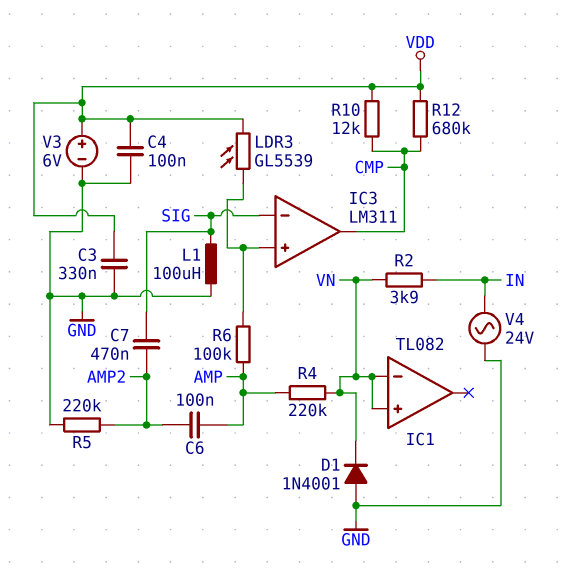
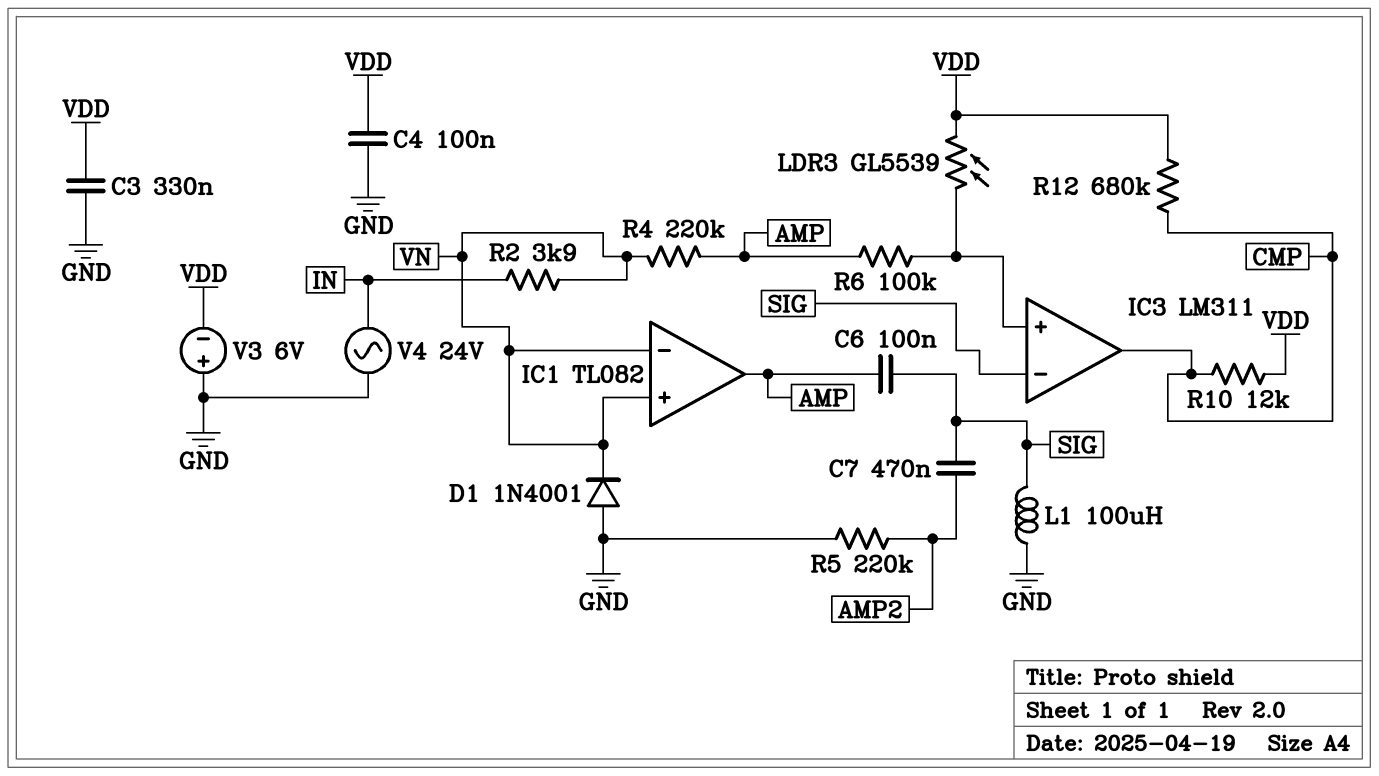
C6: 100nF (AMP, AMP2) -> 100nF (AMP, SIG)
IC1 pin out: none -> AMP
V3: 6V (plus VDD, minus GND) -> 6V (plus GND, minus VDD)

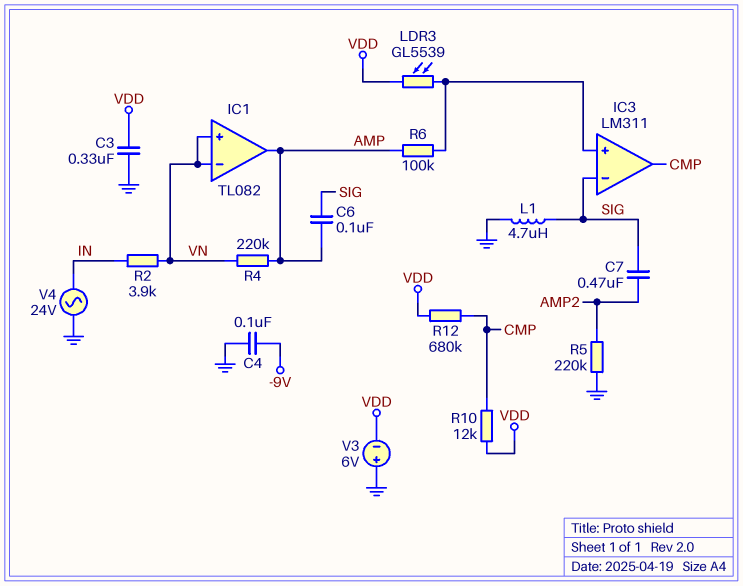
C4: 100nF (GND, VDD) -> 100nF (-9V, GND)
D1: diode 1N4001 (A GND, K VN) -> none
L1: 100uH (GND, SIG) -> 4.7uH (GND, SIG)

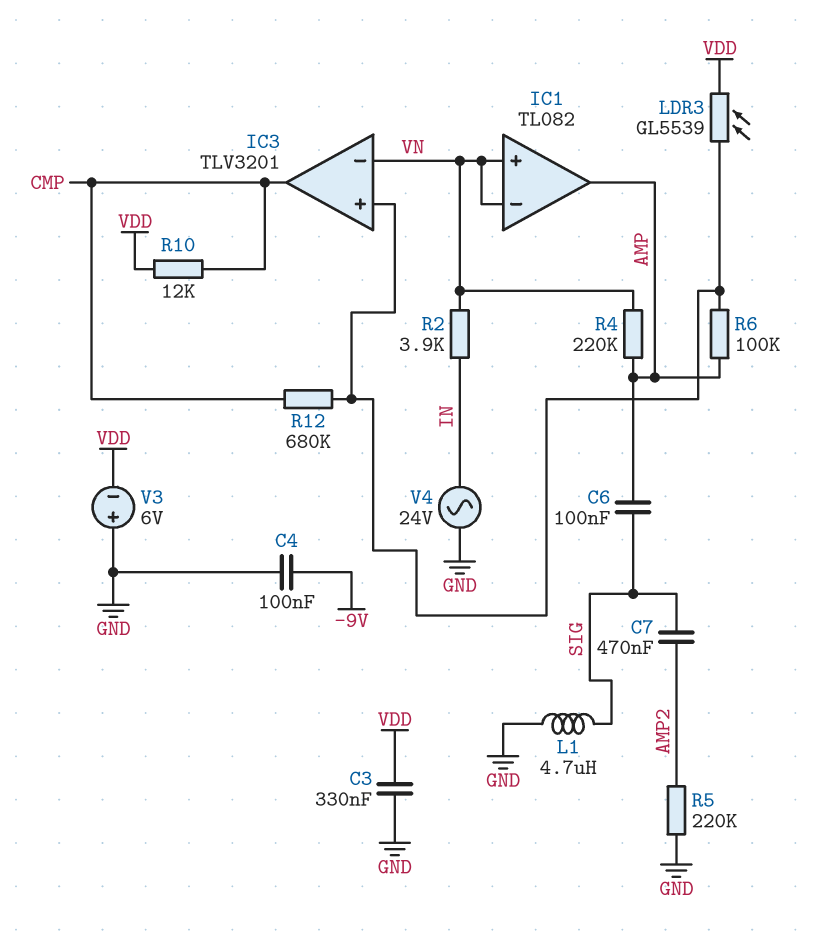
IC3: LM311 -> TLV3201
IC3 pin in-: SIG -> VN
R12: 680k (CMP, VDD) -> 680k (CMP, IC3/in+)

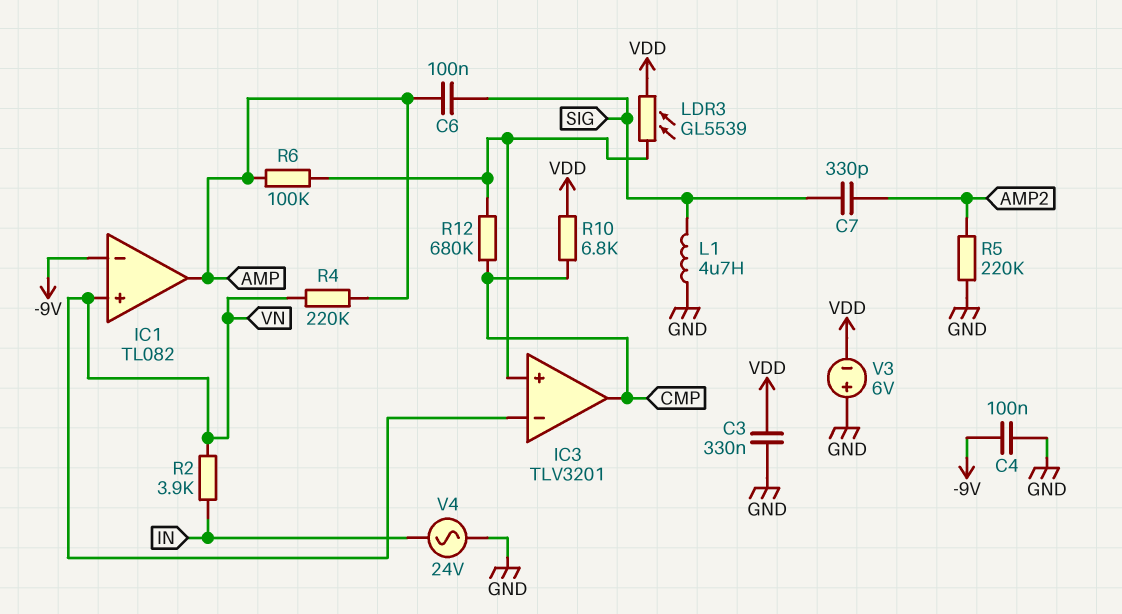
C7: 470nF (AMP2, SIG) -> 330pF (AMP2, SIG)
IC1 pin in-: VN -> -9V
R10: 12k (CMP, VDD) -> 6.8k (CMP, VDD)

